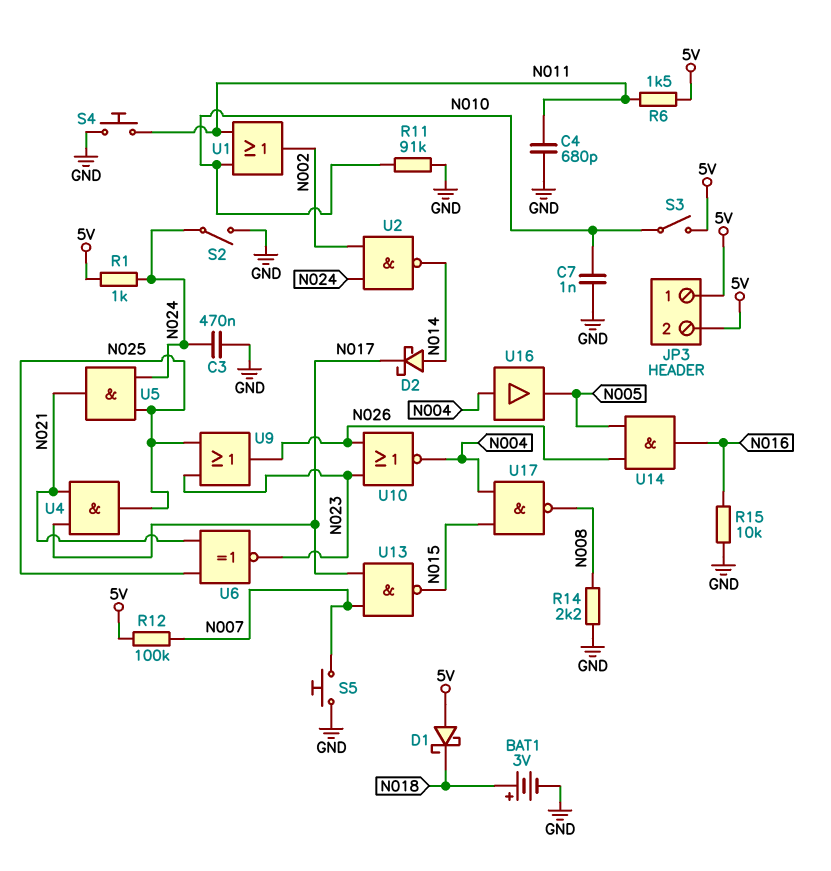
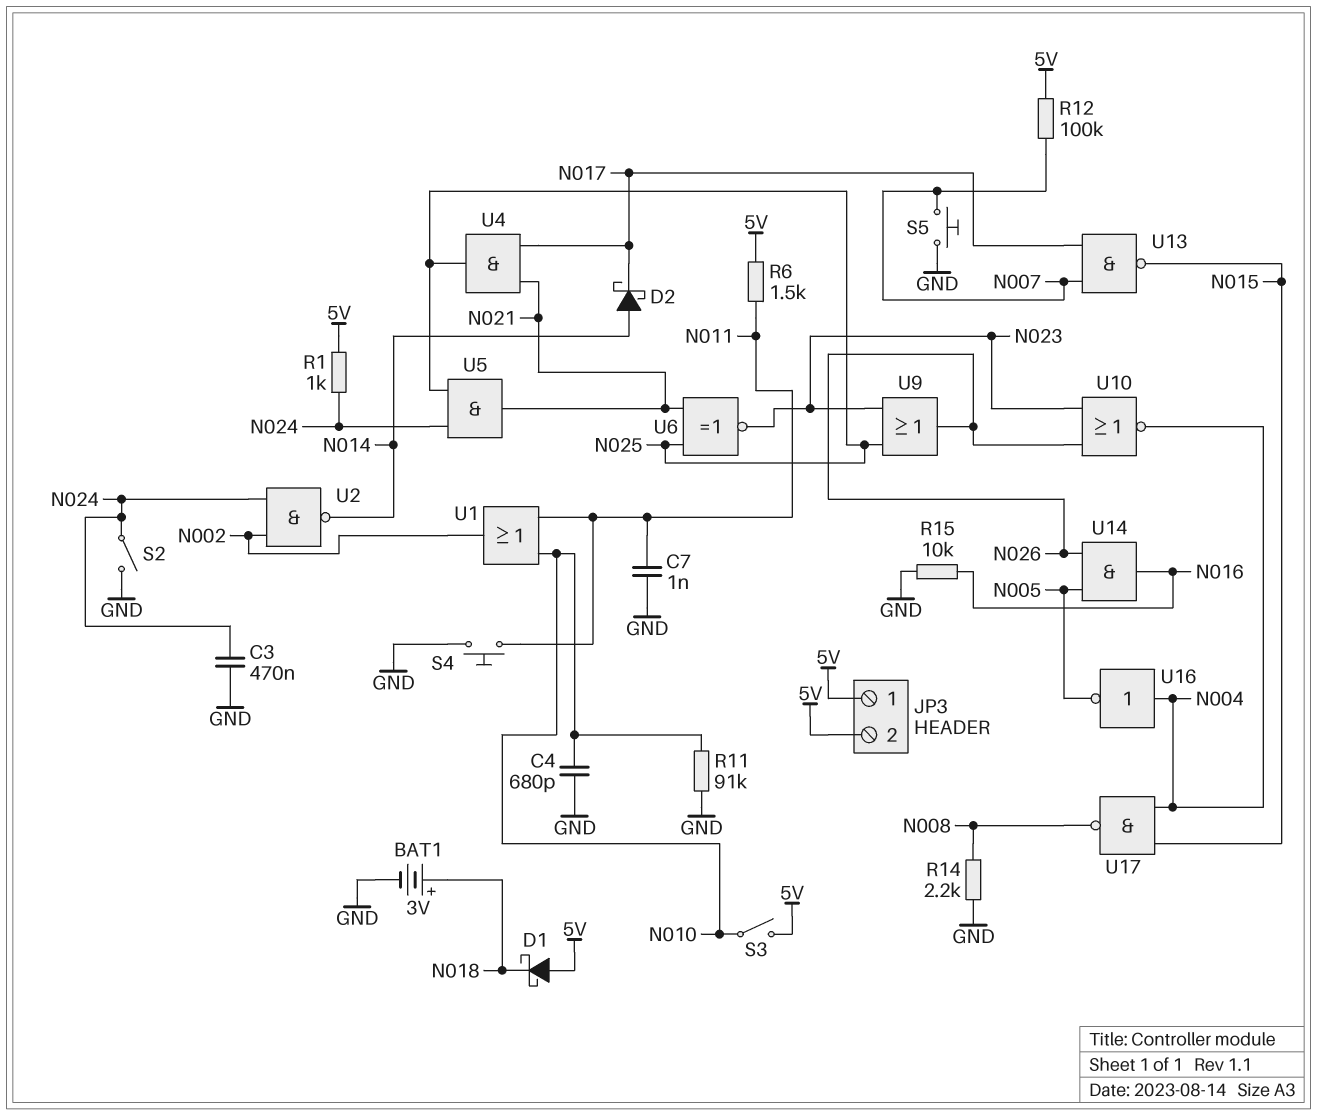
C4: 680pF (GND, N011) -> 680pF (GND, N010)
C7: 1nF (GND, N010) -> 1nF (GND, N011)
U16: buffer (in N004, out N005) -> NOT (in N004, out N005)

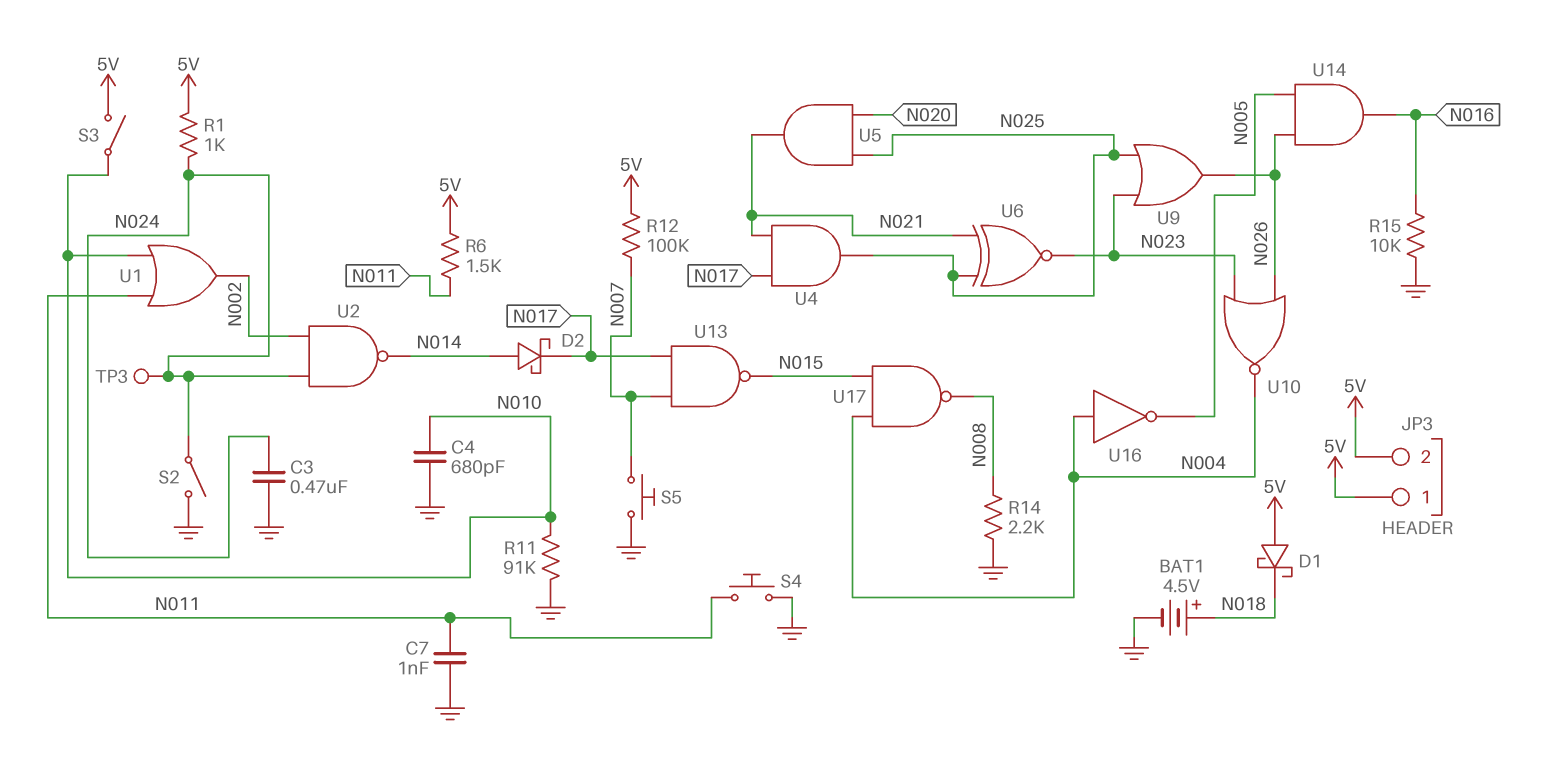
BAT1: 3V (plus N018, minus GND) -> 4.5V (plus N018, minus GND)
TP3: none -> test point (N024)
U5: AND (in N024, in N025, out N021) -> AND (in N020, in N025, out N021)

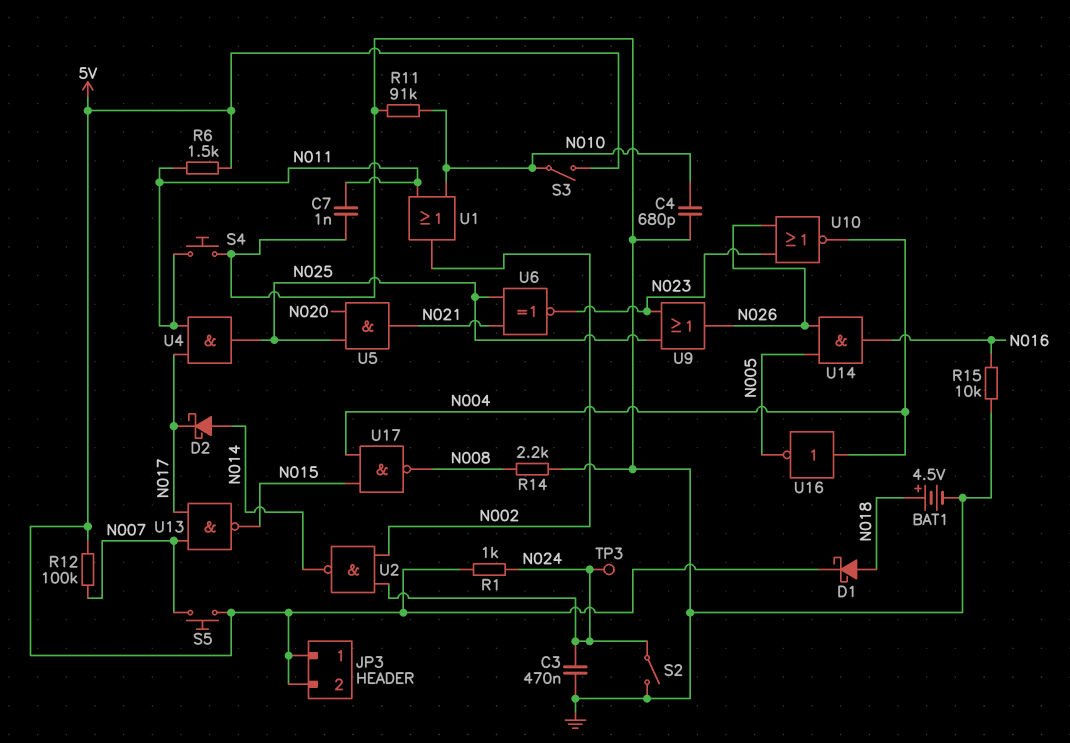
D1: schottky (A 5V, K N018) -> schottky (A N018, K 5V)
S5: button (GND, N007) -> button (5V, N007)
U4: AND (in N017, in N021, out N025) -> AND (in N011, in N017, out N025)

